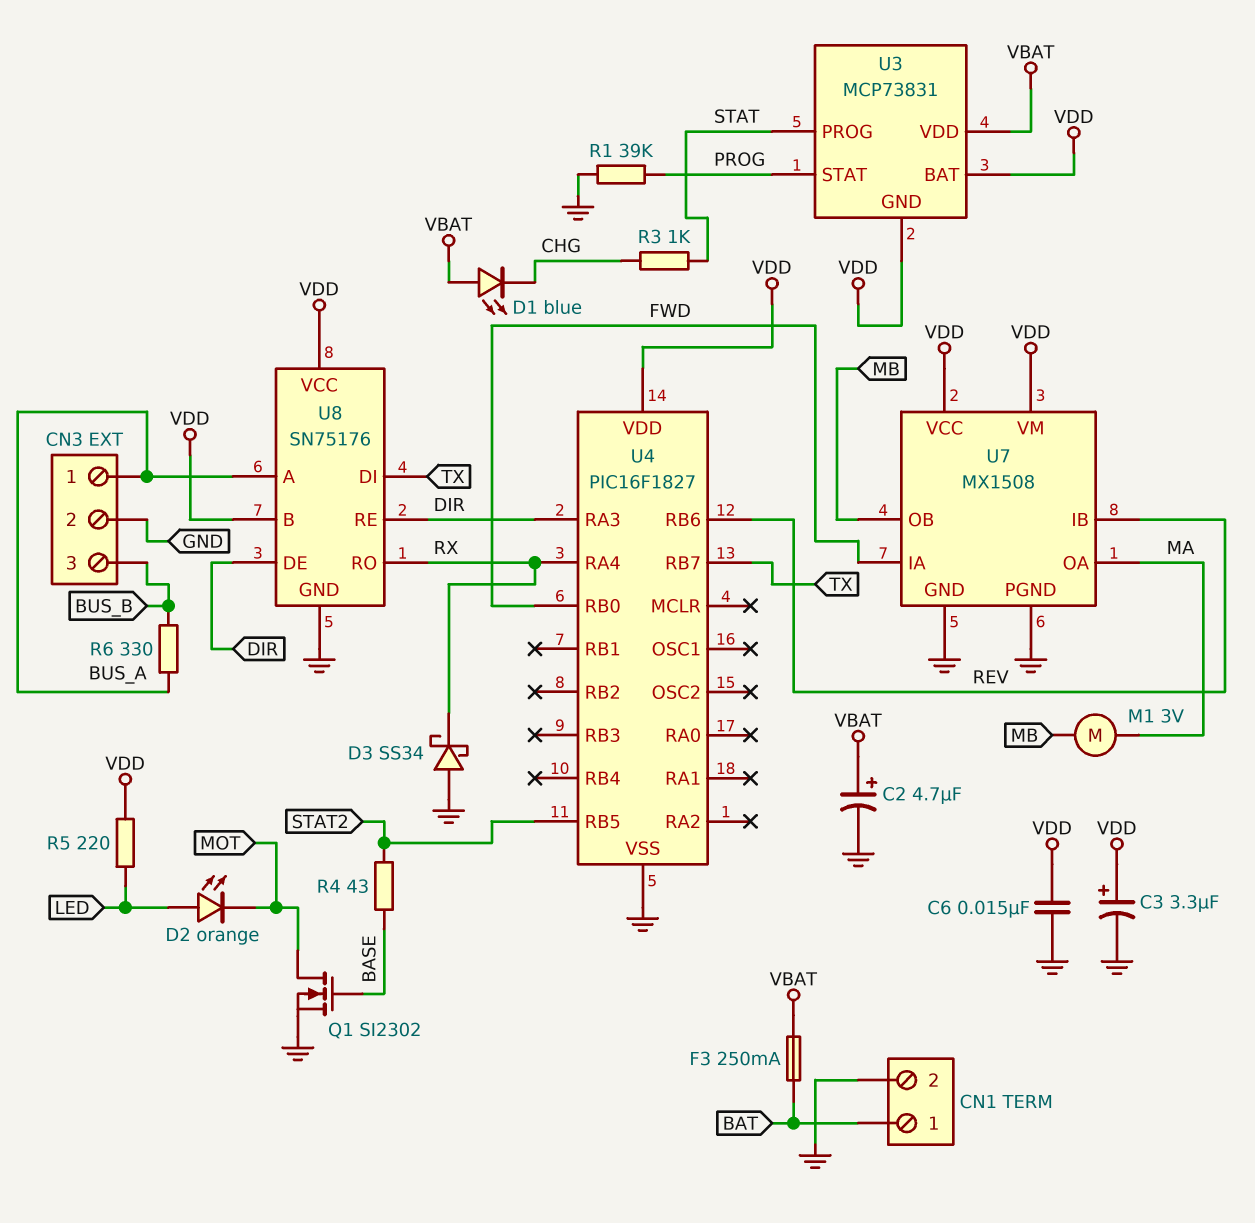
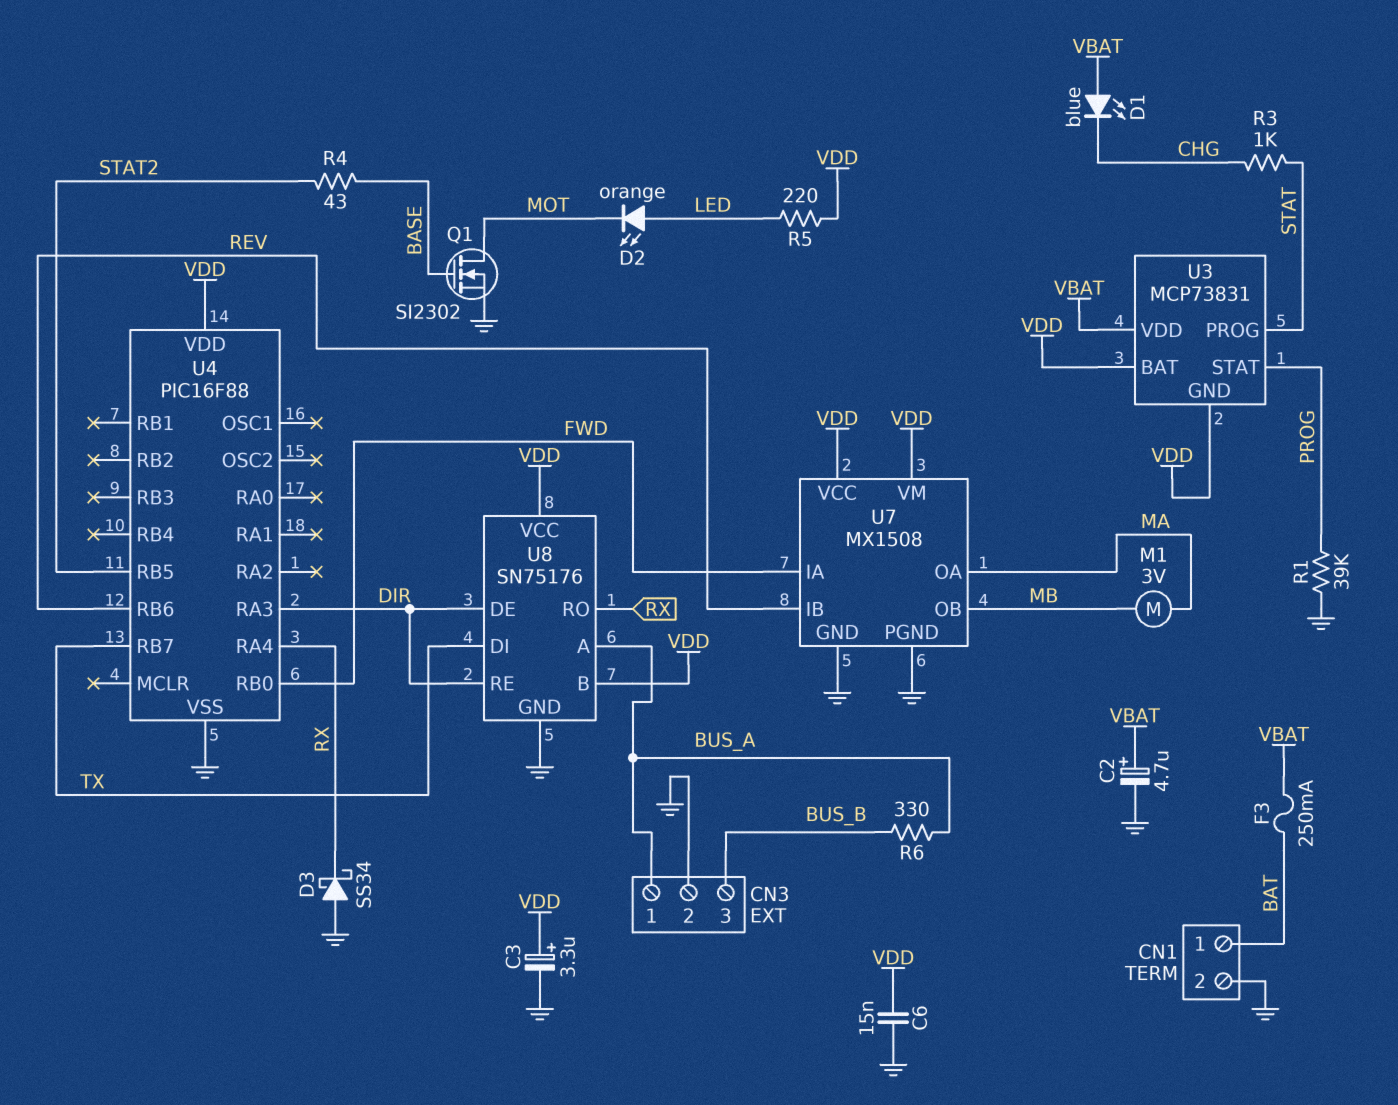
U4: PIC16F1827 -> PIC16F88

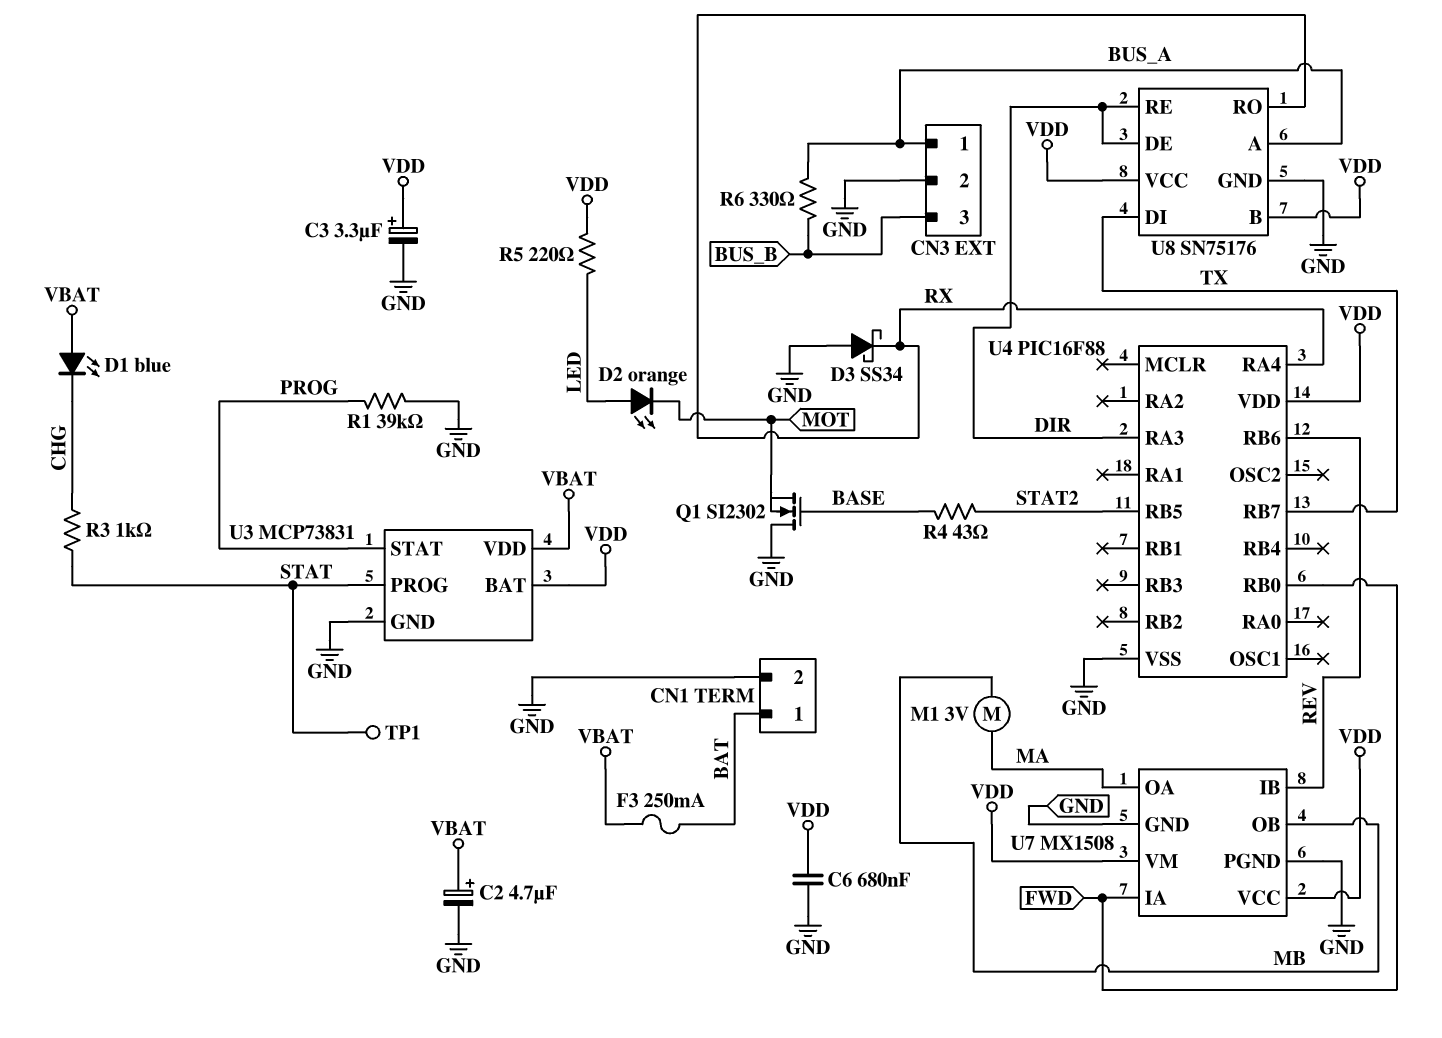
C6: 15nF (GND, VDD) -> 680nF (GND, VDD)
Q1: NMOS SI2302 (G BASE, D MOT, S GND) -> NMOS SI2302 (G BASE, D GND, S MOT)
TP1: none -> test point (STAT)
U3 pin GND: VDD -> GND

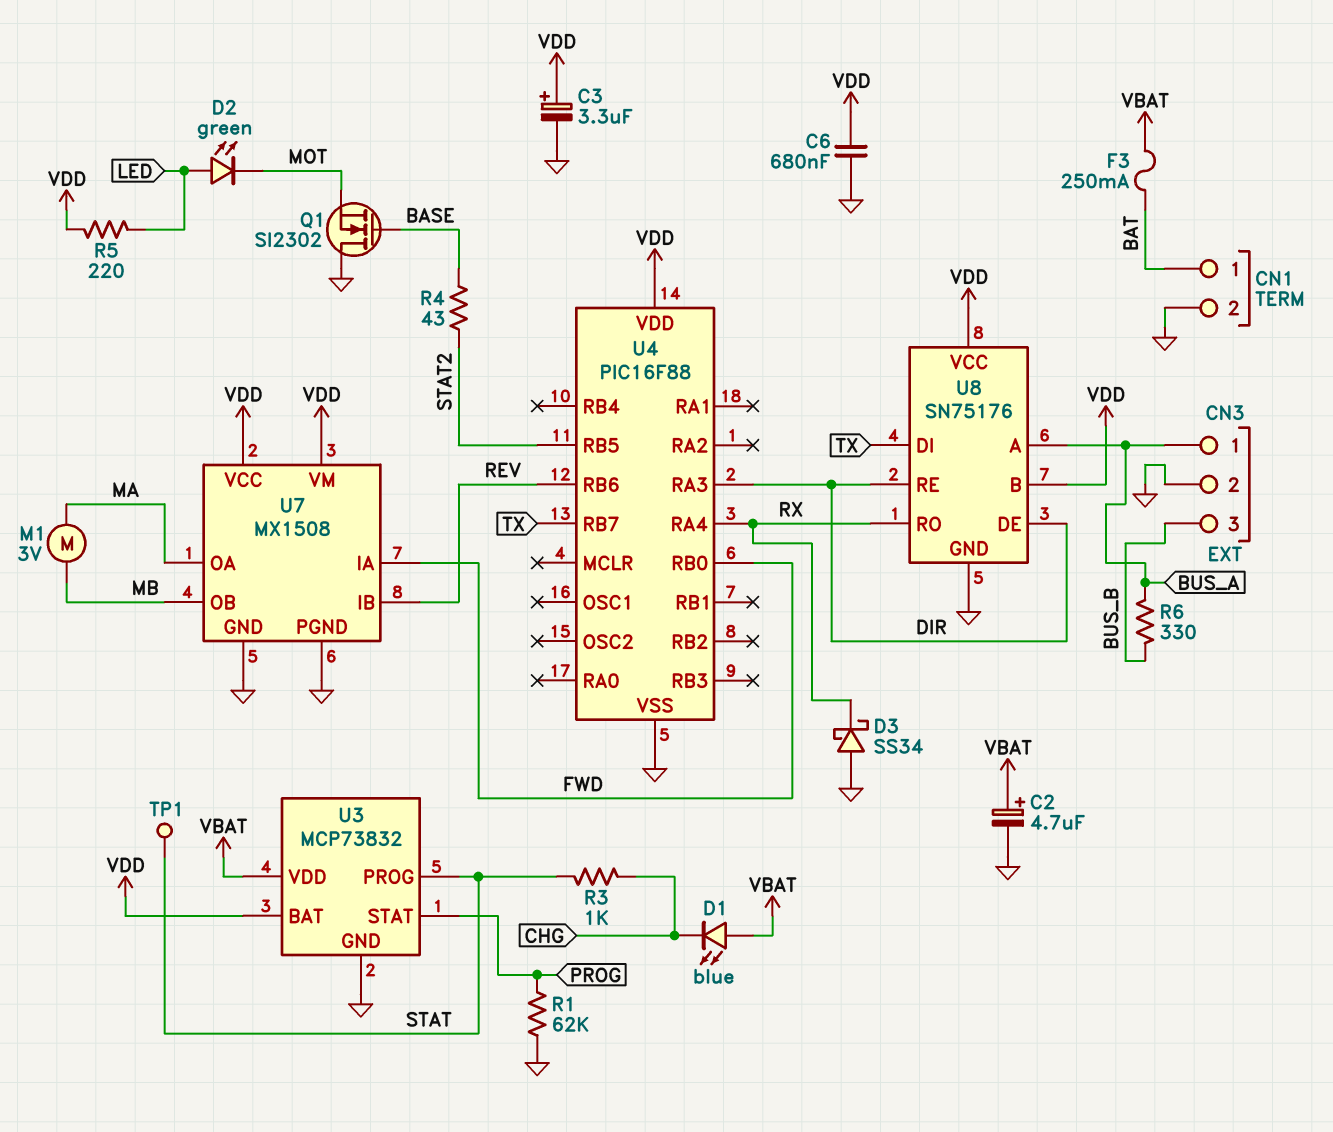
D2: LED orange (A LED, K MOT) -> LED green (A LED, K MOT)
R1: 39k (GND, PROG) -> 62k (GND, PROG)
U3: MCP73831 -> MCP73832

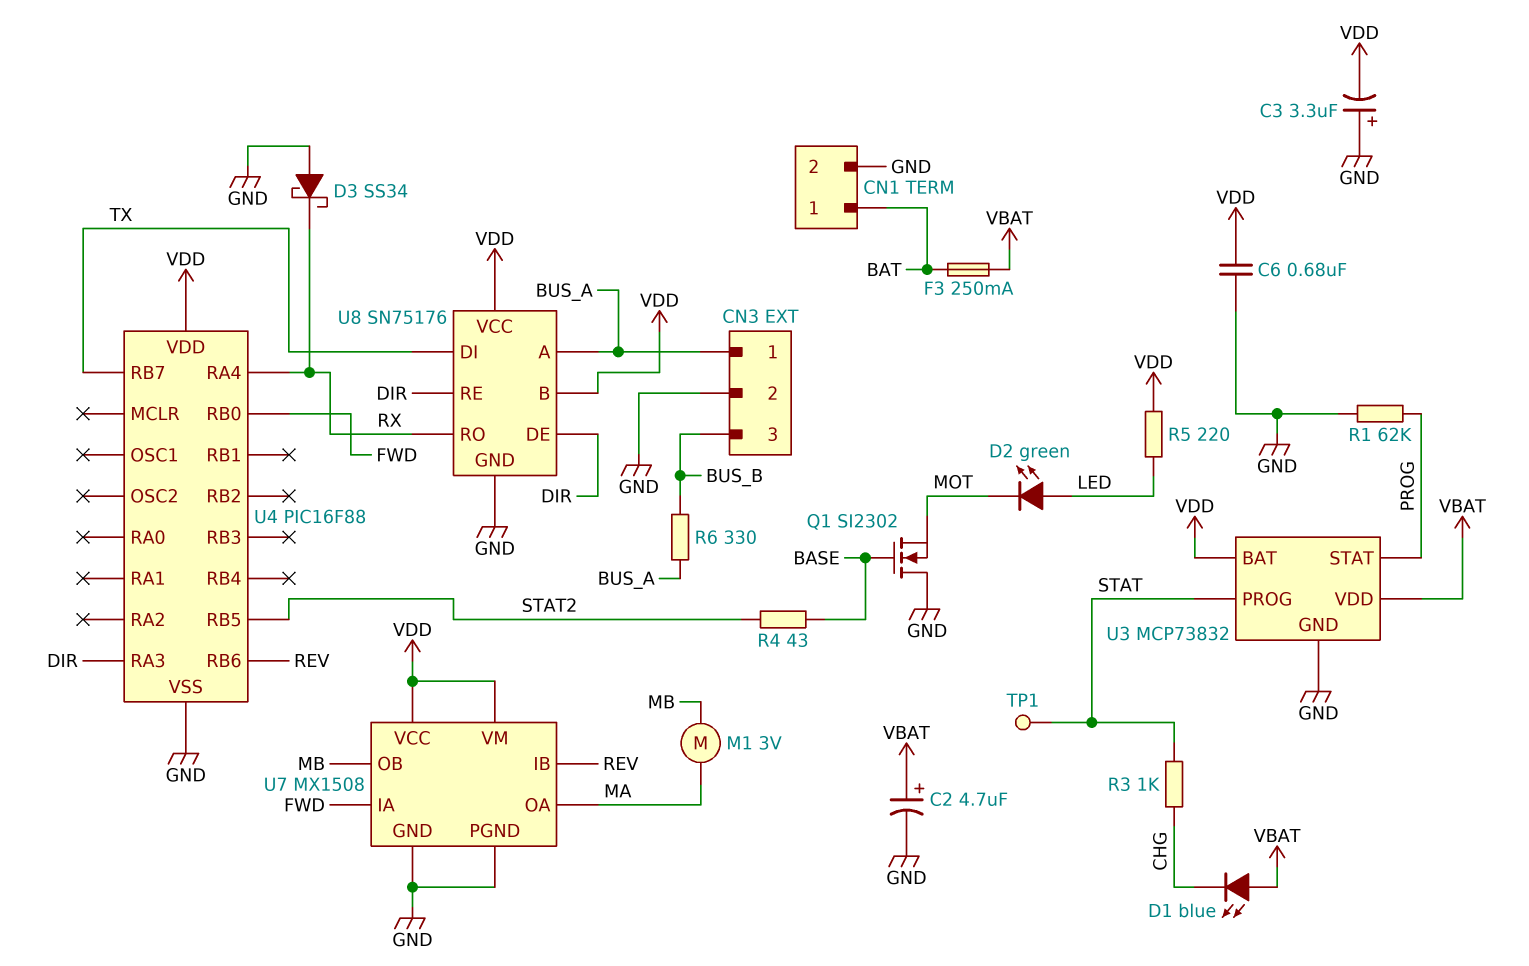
C3: 3.3uF (plus VDD, minus GND) -> 3.3uF (plus GND, minus VDD)

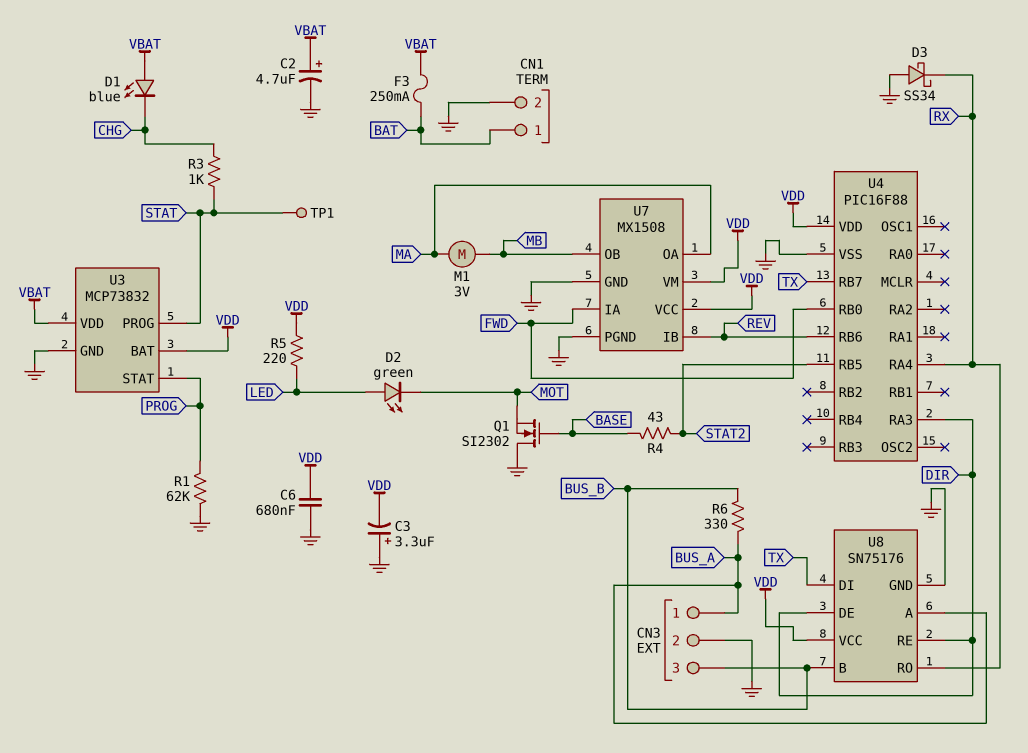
U8 pin B: VDD -> BUS_B

